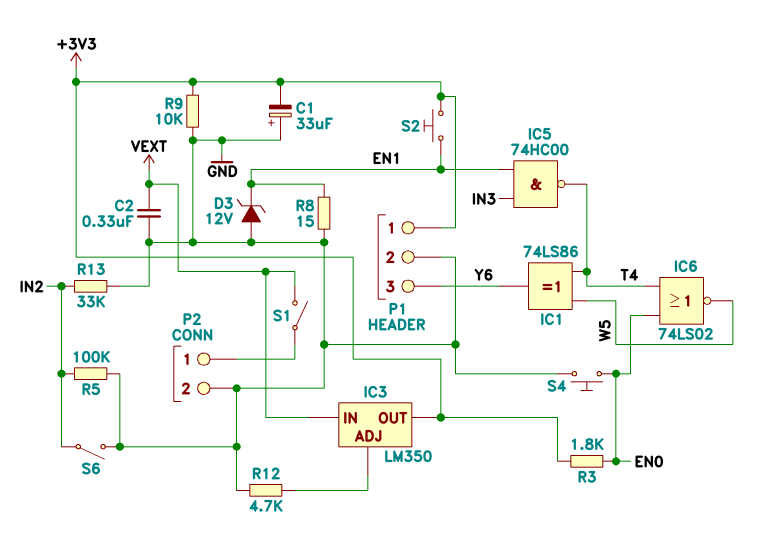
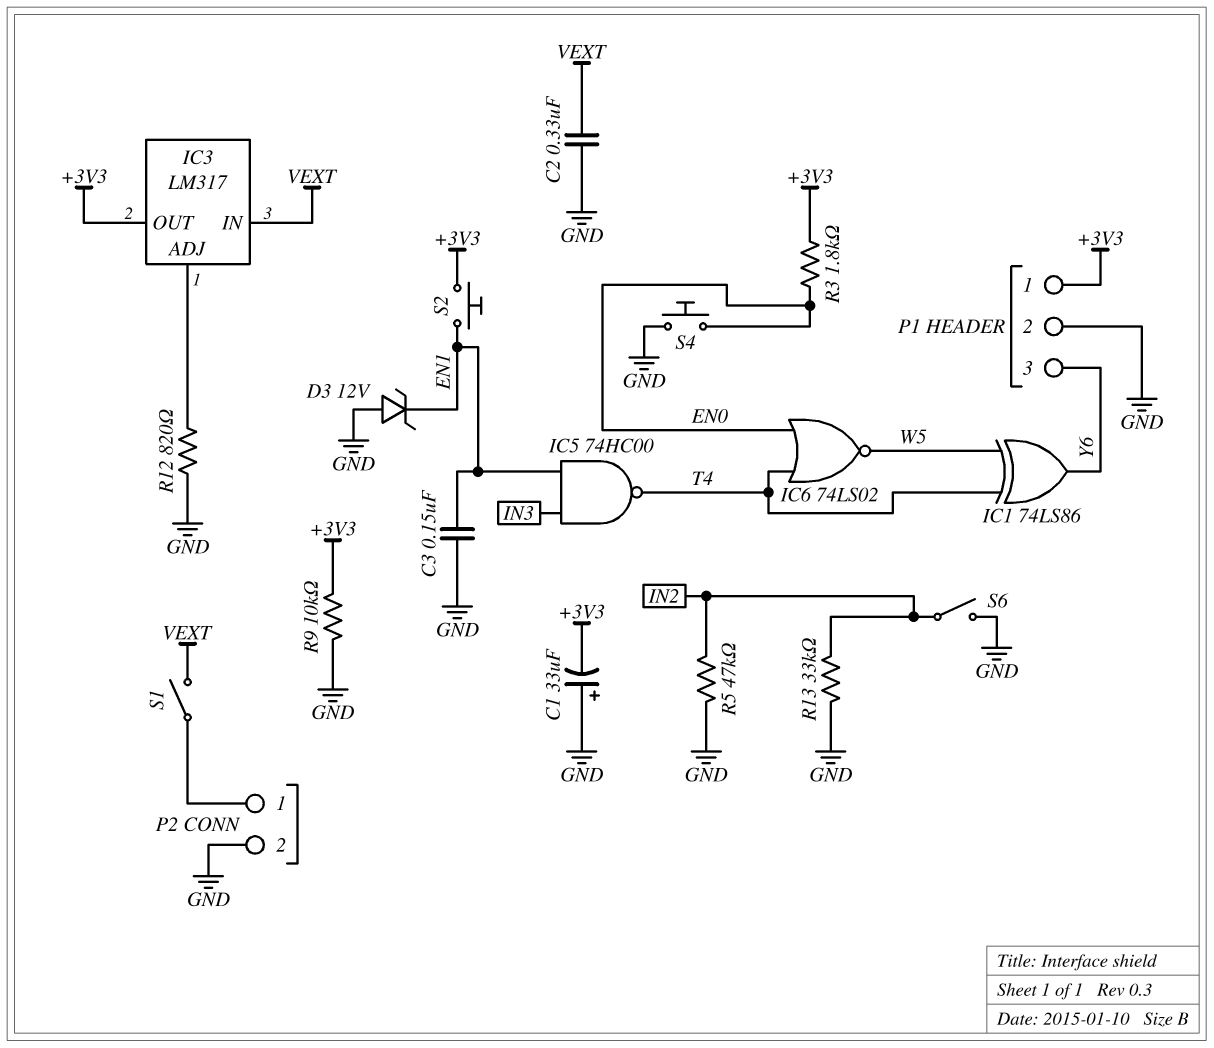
C3: none -> 150nF (EN1, GND)
IC3: LM350 -> LM317
R5: 100k (GND, IN2) -> 47k (GND, IN2)
R8: 15 (EN1, GND) -> none
R12: 4.7k (GND, IC3/ADJ) -> 820 (GND, IC3/ADJ)

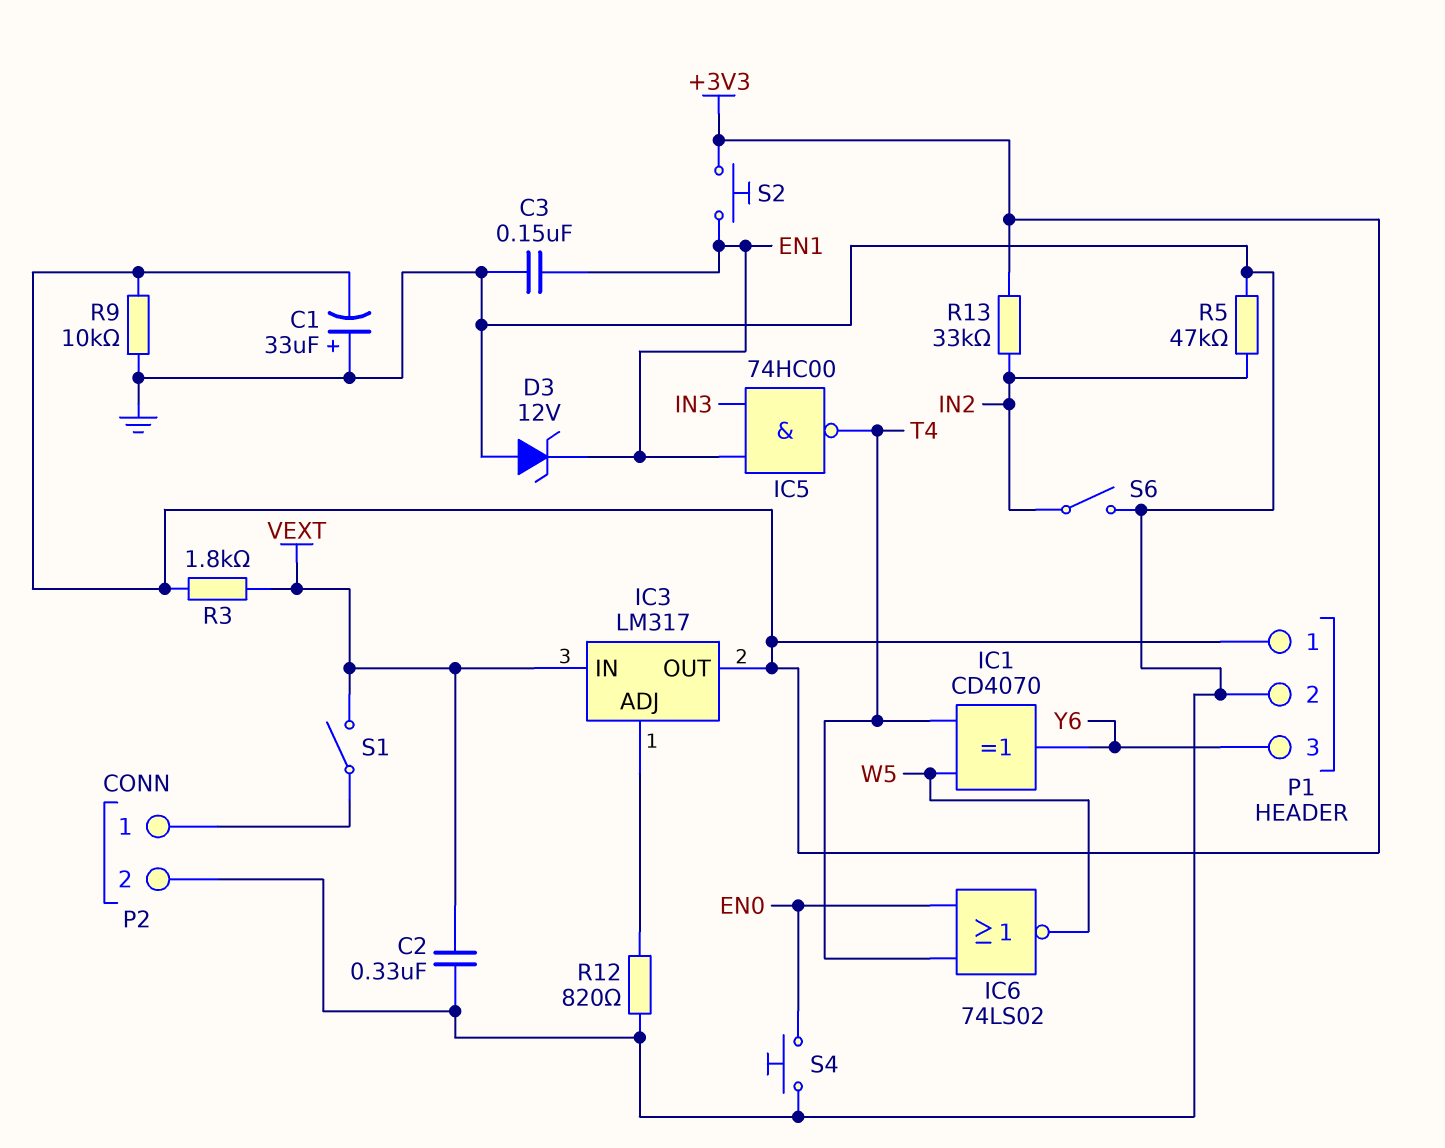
IC1: XOR 74LS86 (in T4, in W5, out Y6) -> XOR CD4070 (in T4, in W5, out Y6)
R3: 1.8k (+3V3, EN0) -> 1.8k (+3V3, VEXT)
R13: 33k (GND, IN2) -> 33k (+3V3, IN2)

